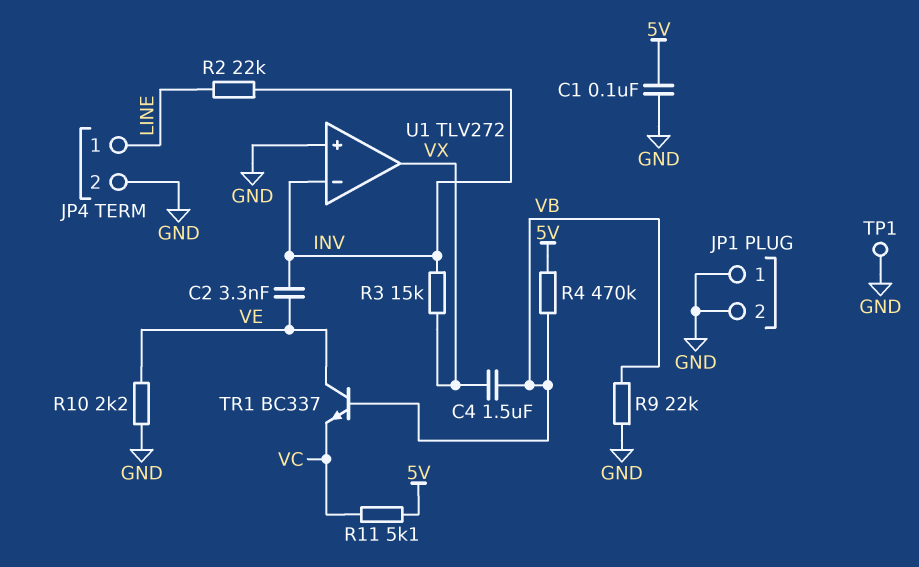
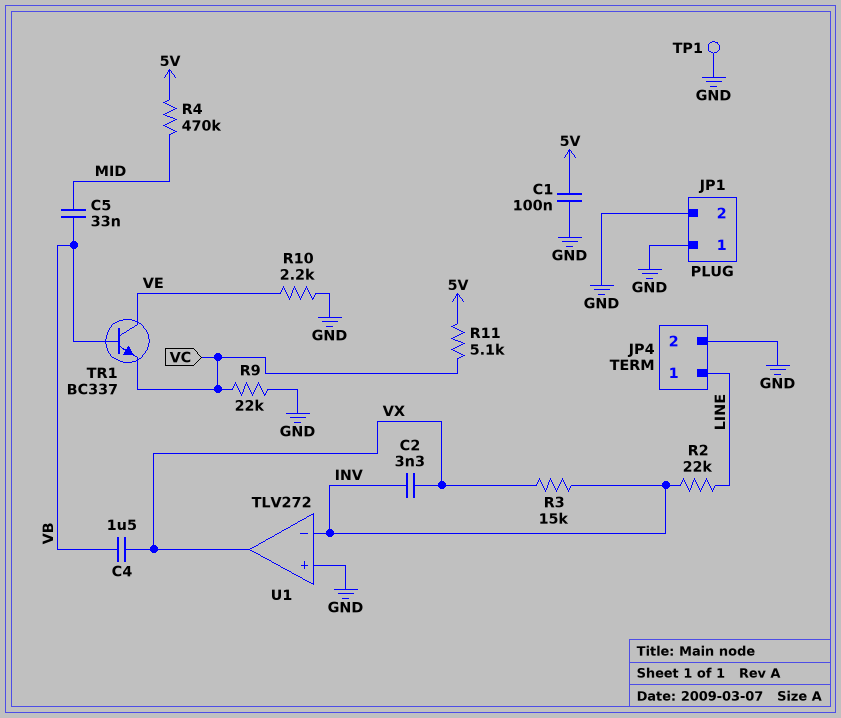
C2: 3.3nF (INV, VE) -> 3.3nF (INV, VX)
C5: none -> 33nF (MID, VB)
R4: 470k (5V, VB) -> 470k (5V, MID)
R9: 22k (GND, VB) -> 22k (GND, VC)

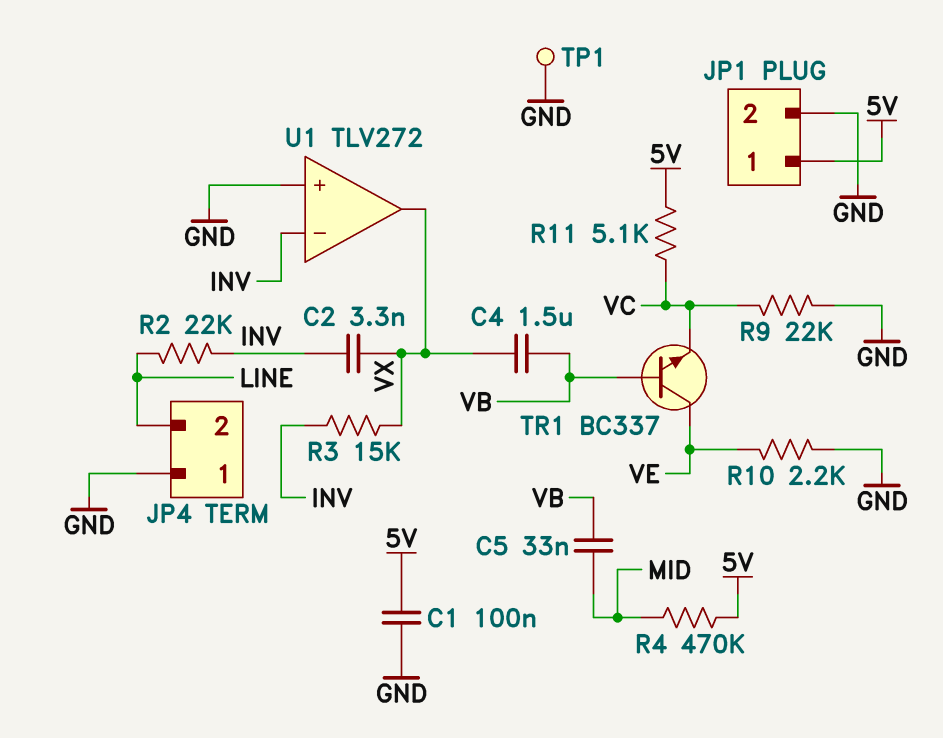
JP1 pin 1: GND -> 5V
JP4 pin 1: LINE -> GND
JP4 pin 2: GND -> LINE

